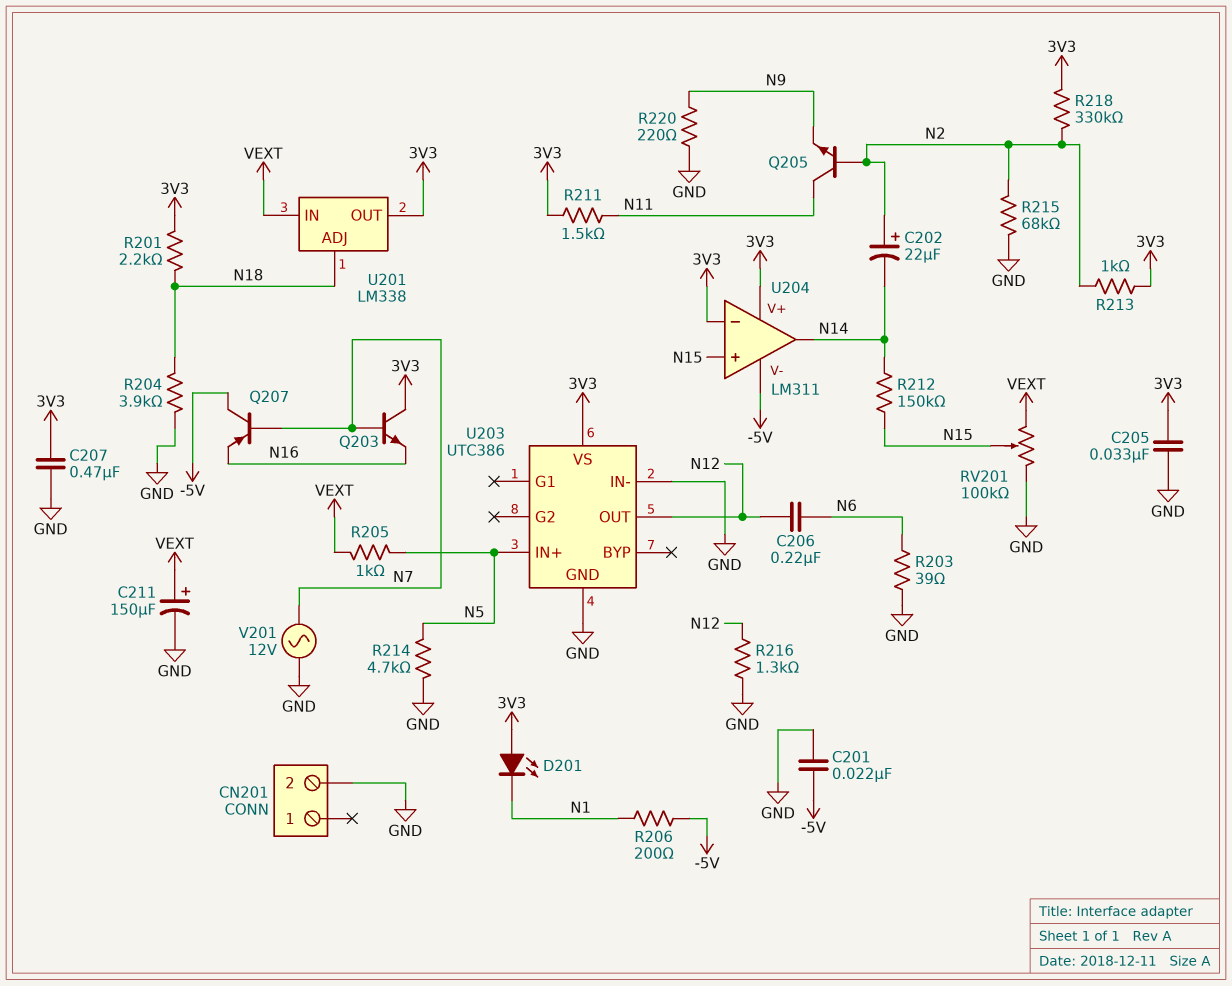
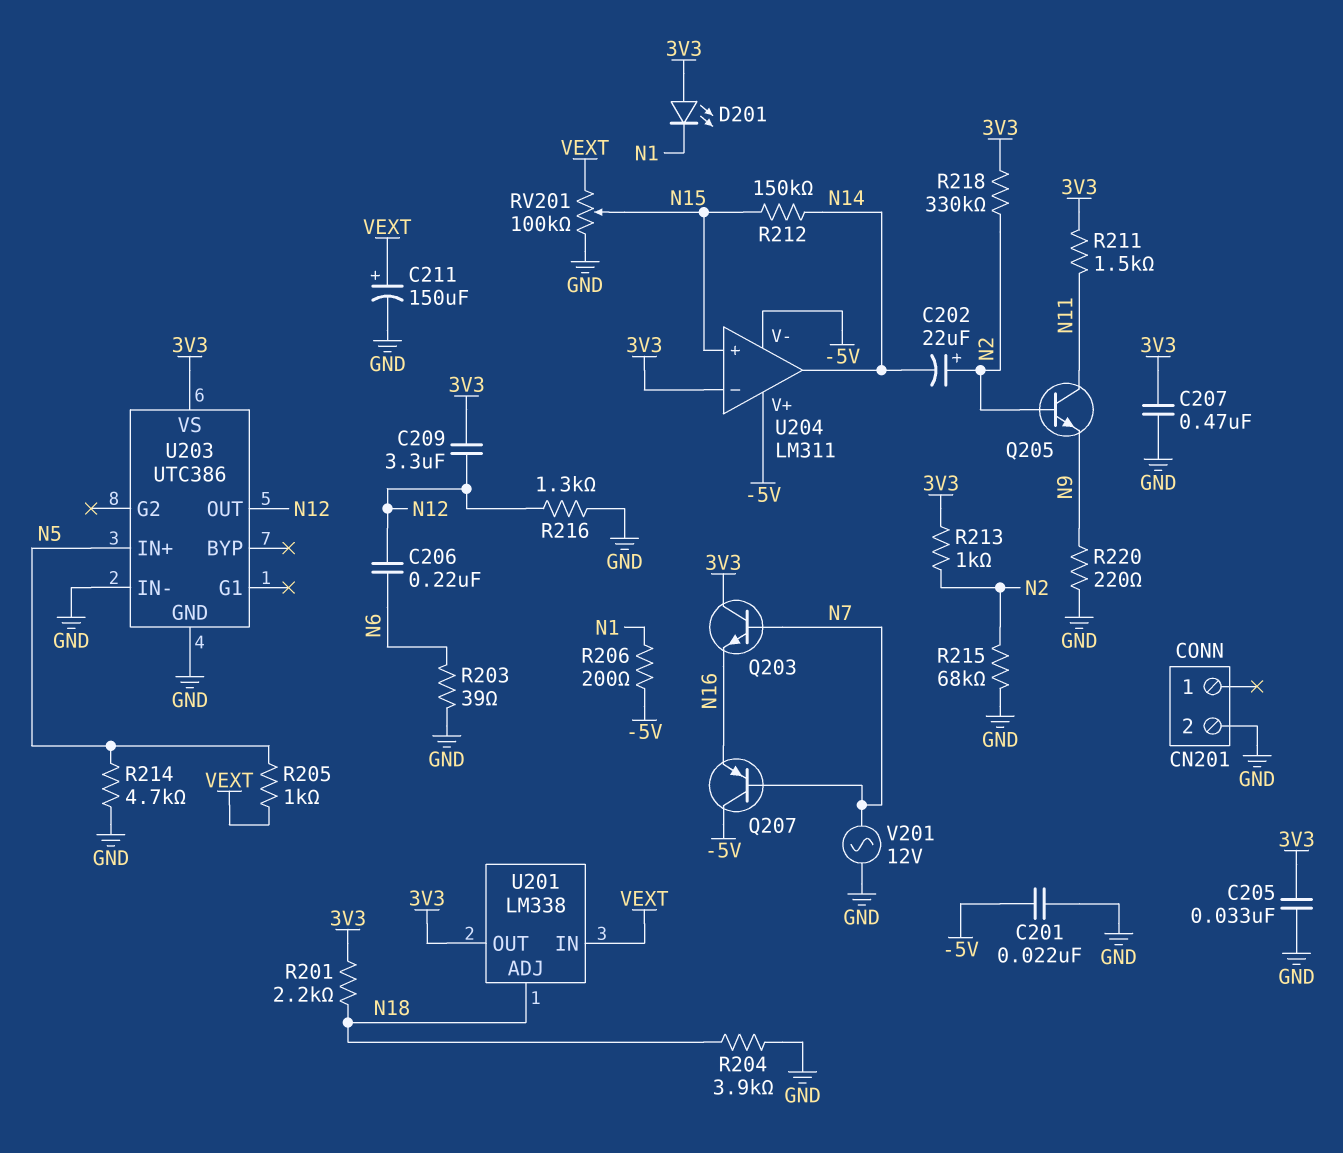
C209: none -> 3.3uF (3V3, N12)
U204 pin V+: 3V3 -> -5V

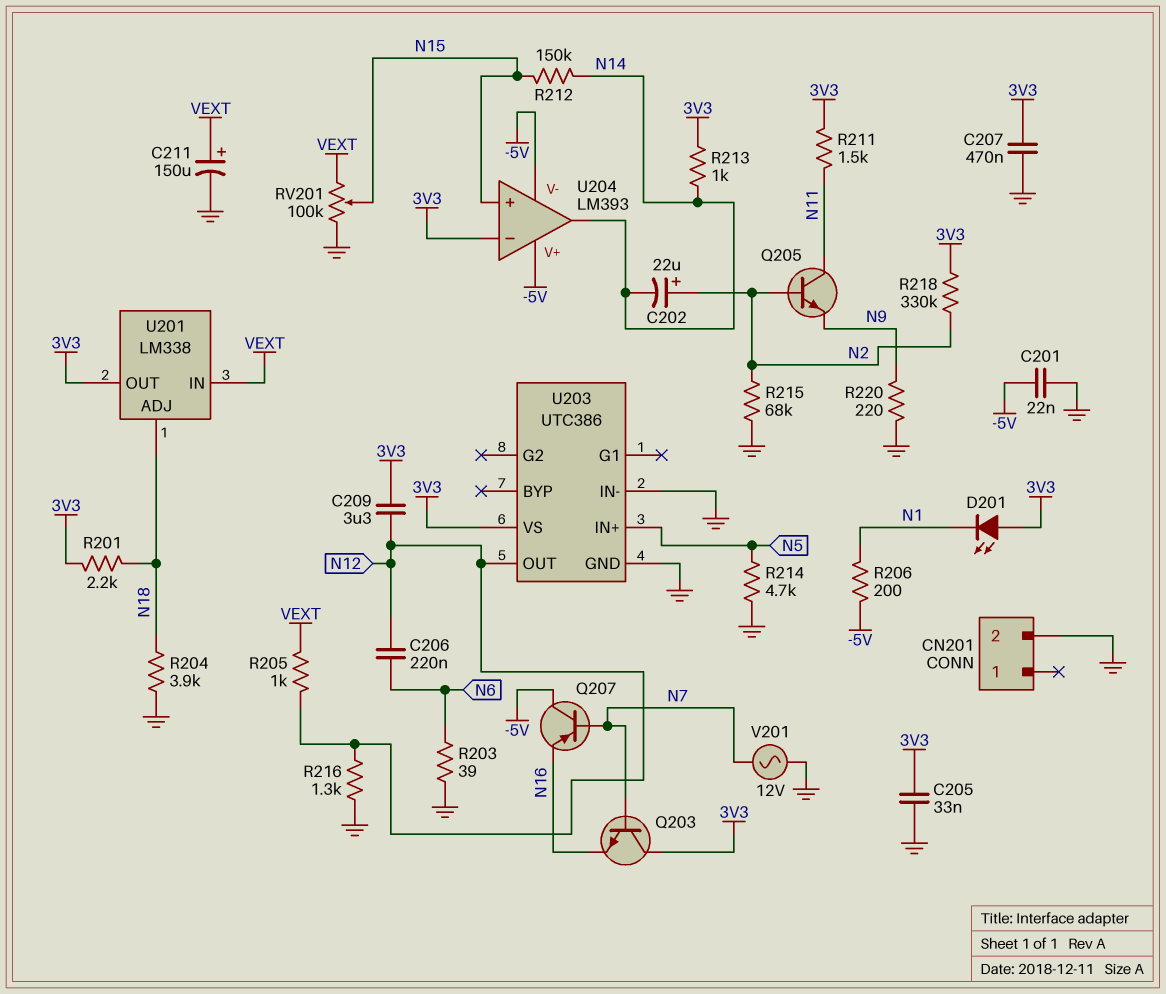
R205: 1k (N5, VEXT) -> 1k (N12, VEXT)
R213: 1k (3V3, N2) -> 1k (3V3, N14)
U204: LM311 -> LM393

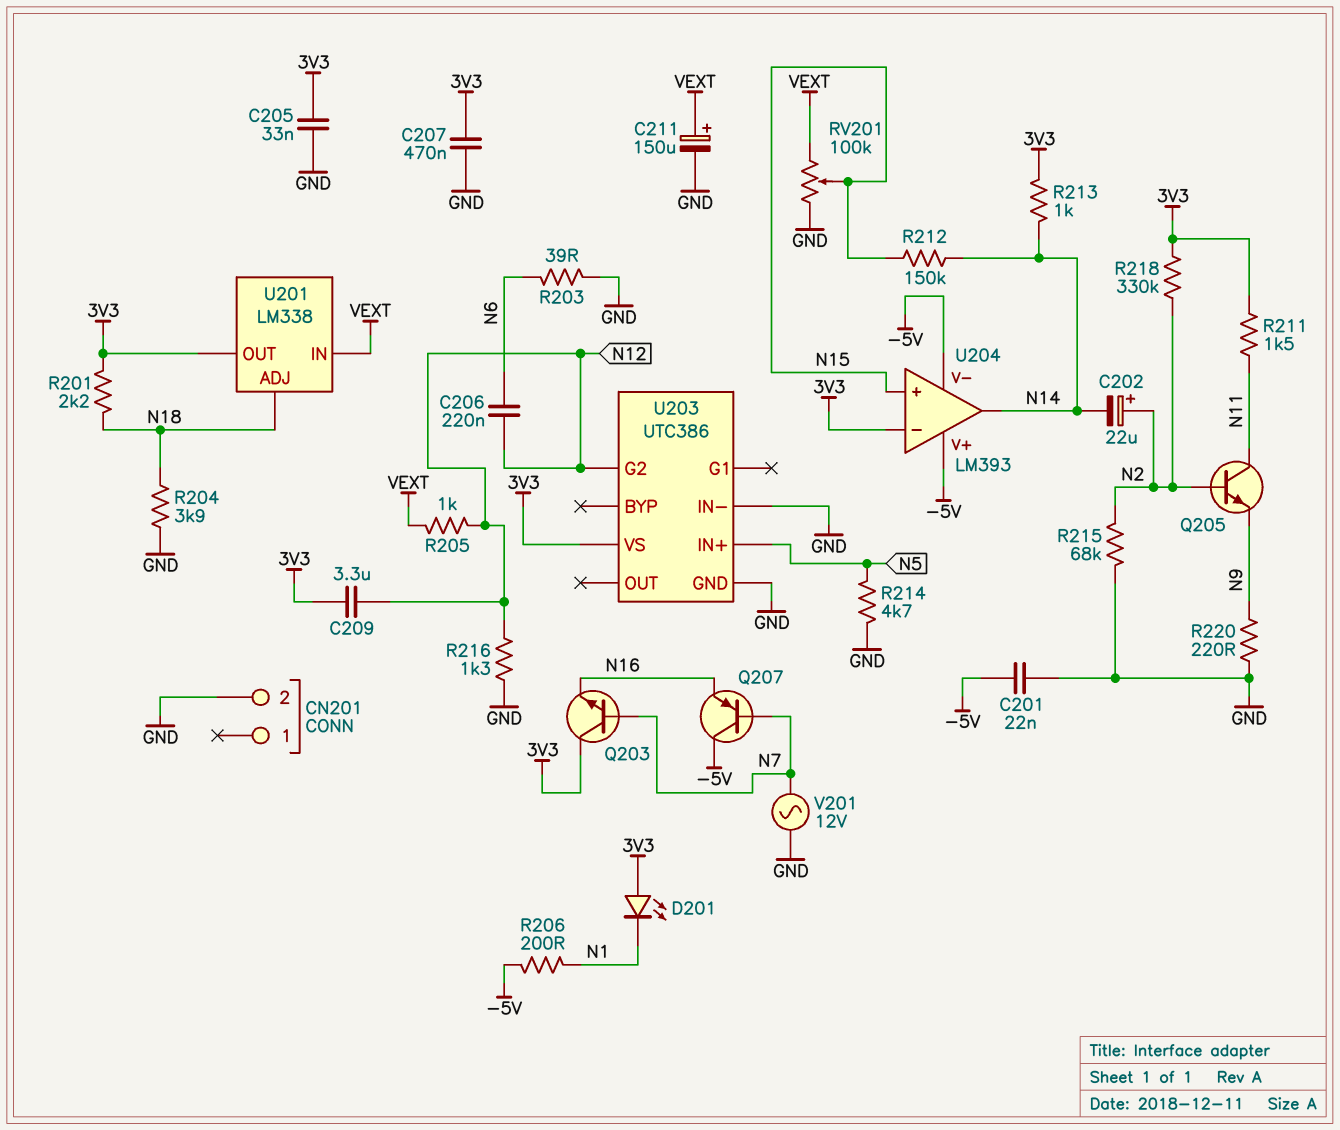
U203 pin G2: none -> N12
U203 pin OUT: N12 -> none

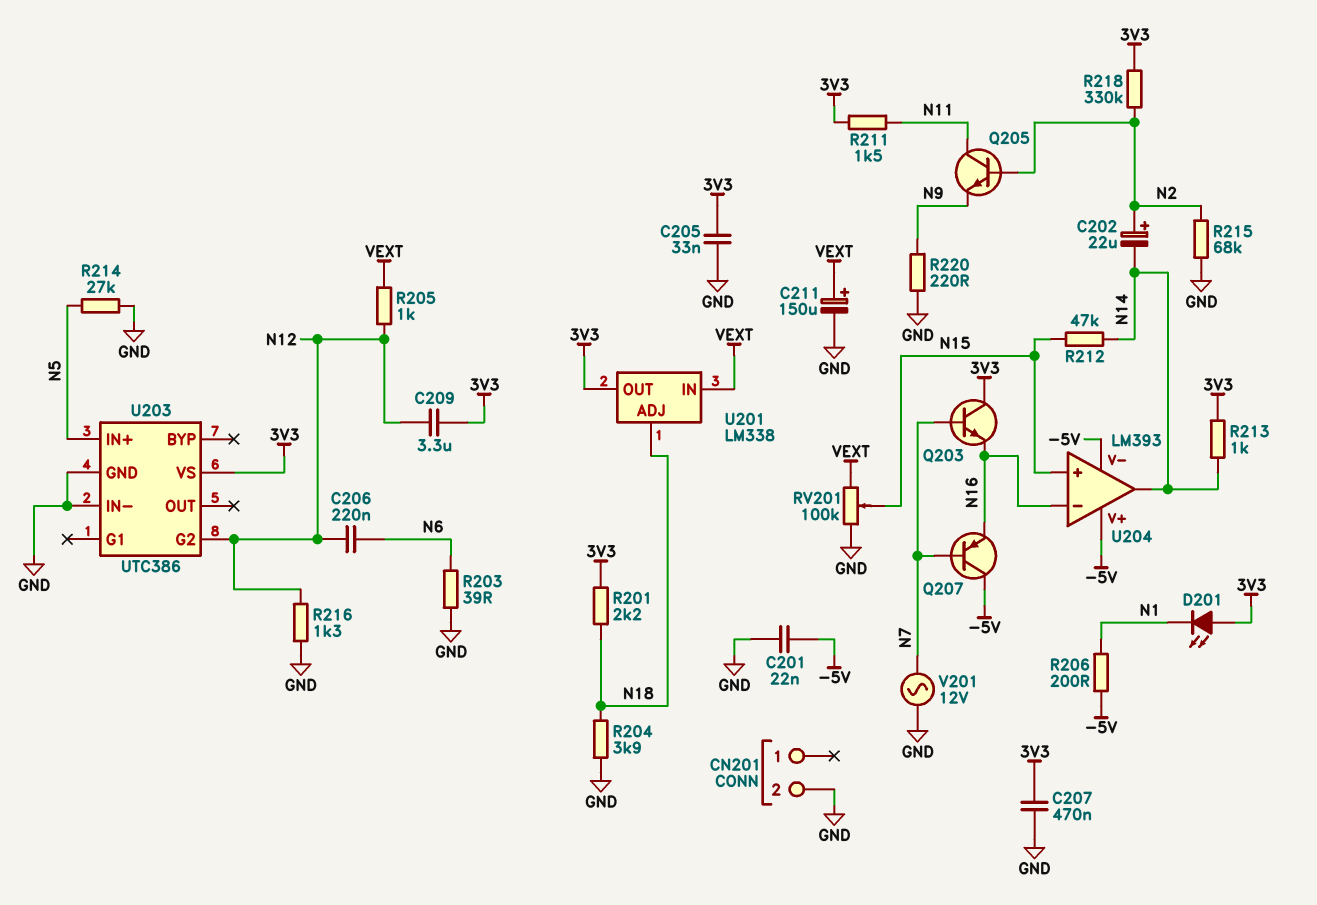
R212: 150k (N14, N15) -> 47k (N14, N15)
R214: 4.7k (GND, N5) -> 27k (GND, N5)
U204 pin in-: 3V3 -> N16

